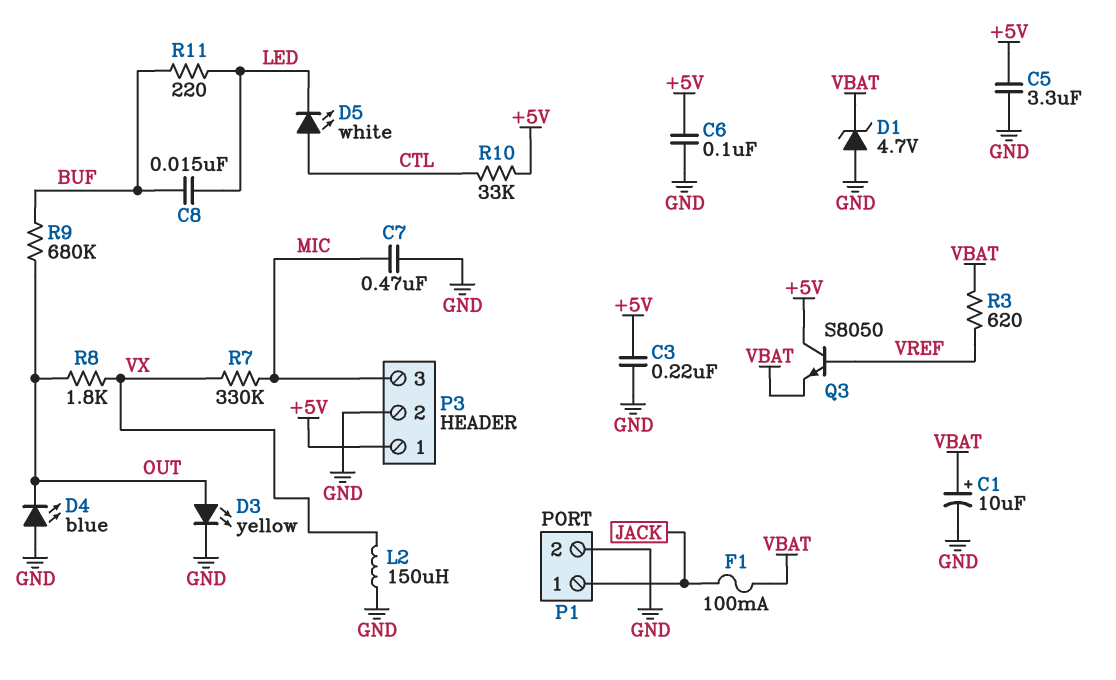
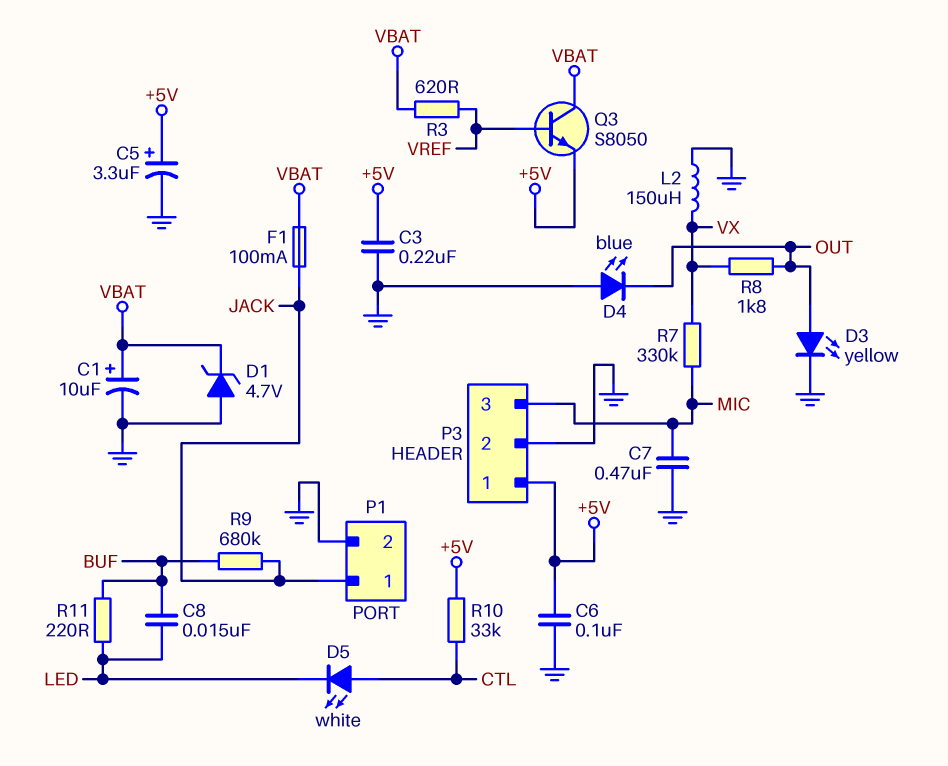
C5: 3.3uF (+5V, GND) -> 3.3uF (plus +5V, minus GND)
Q3: NPN S8050 (B VREF, C +5V, E VBAT) -> NPN S8050 (B VREF, C VBAT, E +5V)
R9: 680k (BUF, OUT) -> 680k (BUF, JACK)

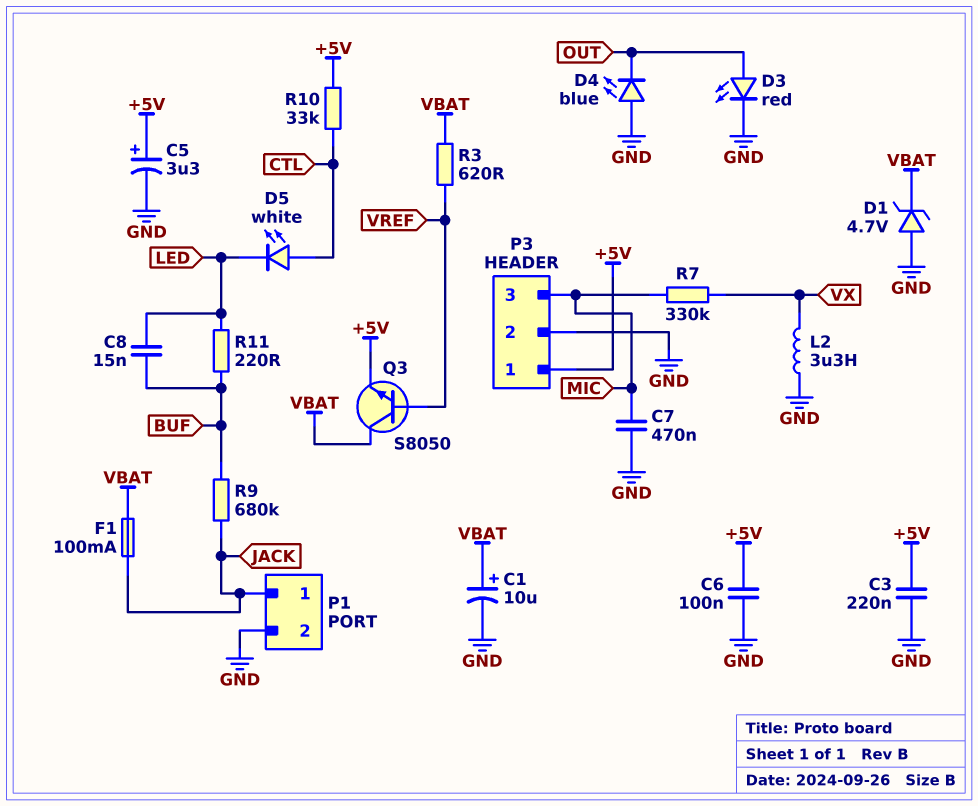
D3: LED yellow (A OUT, K GND) -> LED red (A OUT, K GND)
L2: 150uH (GND, VX) -> 3.3uH (GND, VX)
R8: 1.8k (OUT, VX) -> none

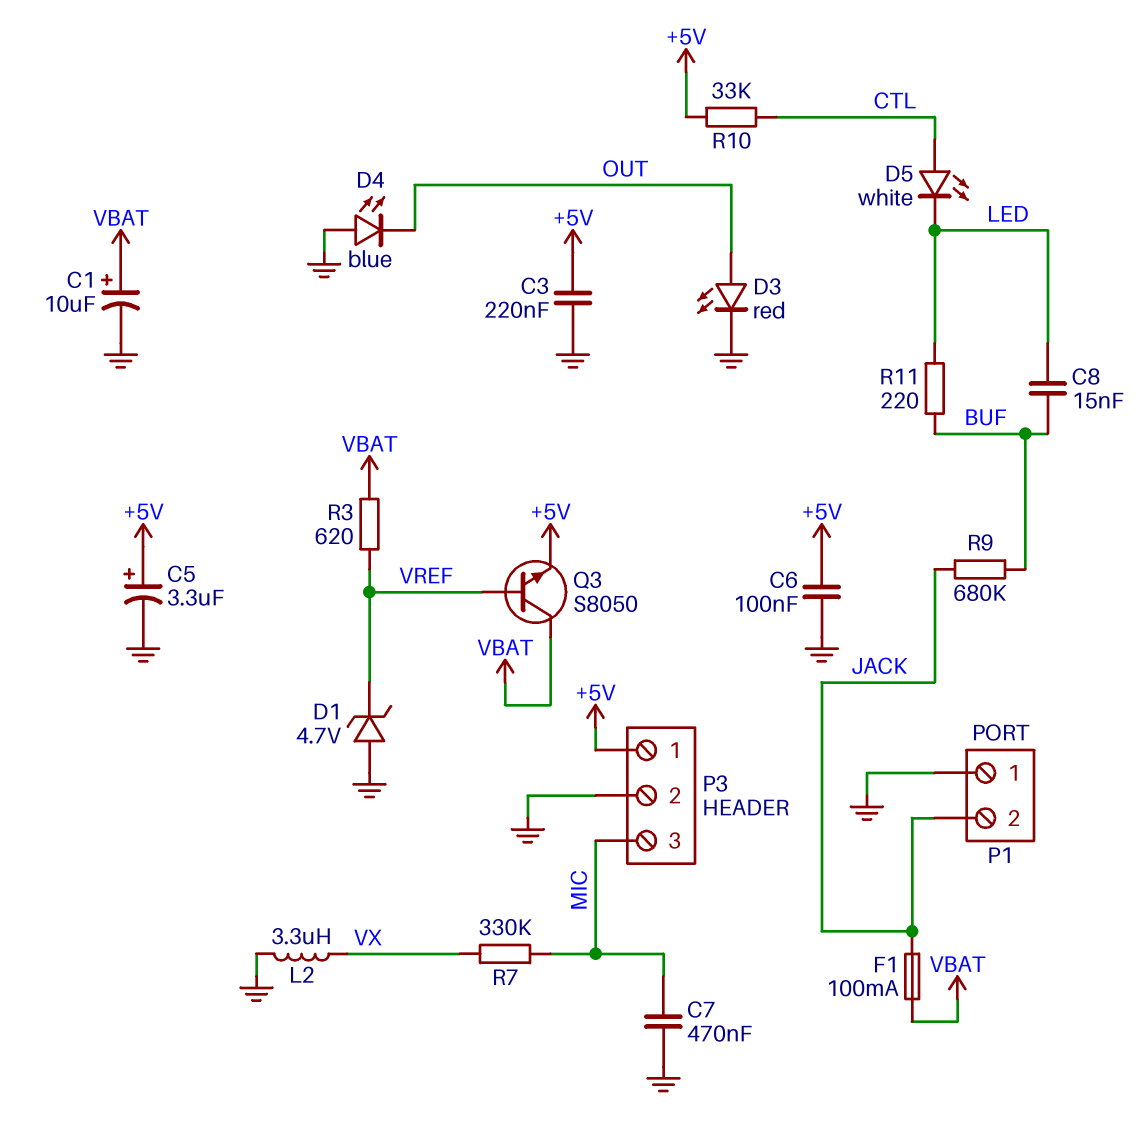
D1: zener 4.7V (A GND, K VBAT) -> zener 4.7V (A GND, K VREF)
P1 pin 1: JACK -> GND
P1 pin 2: GND -> JACK

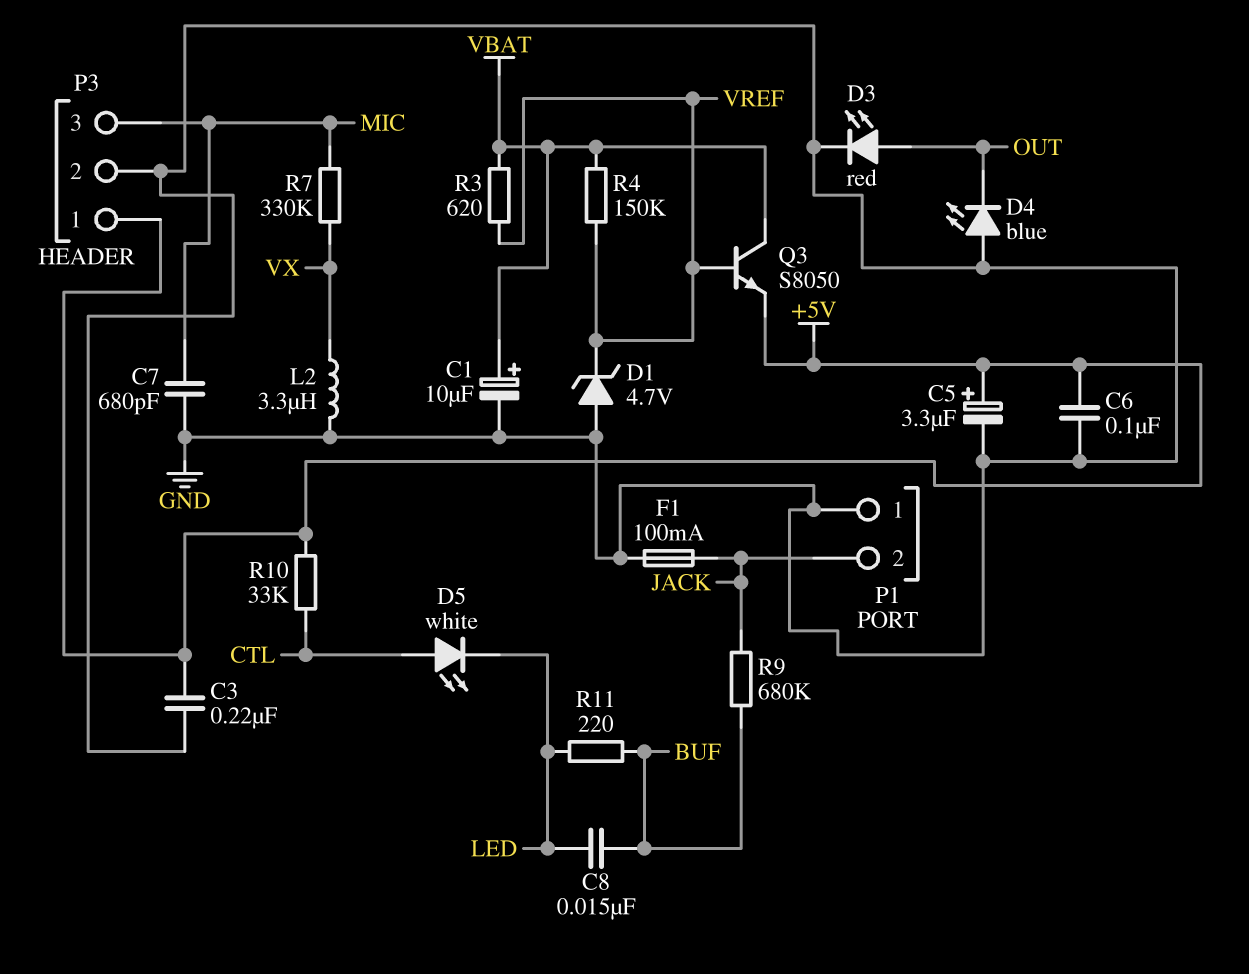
C7: 470nF (GND, MIC) -> 680pF (GND, MIC)
F1: 100mA (JACK, VBAT) -> 100mA (GND, JACK)
R4: none -> 150k (VBAT, VREF)

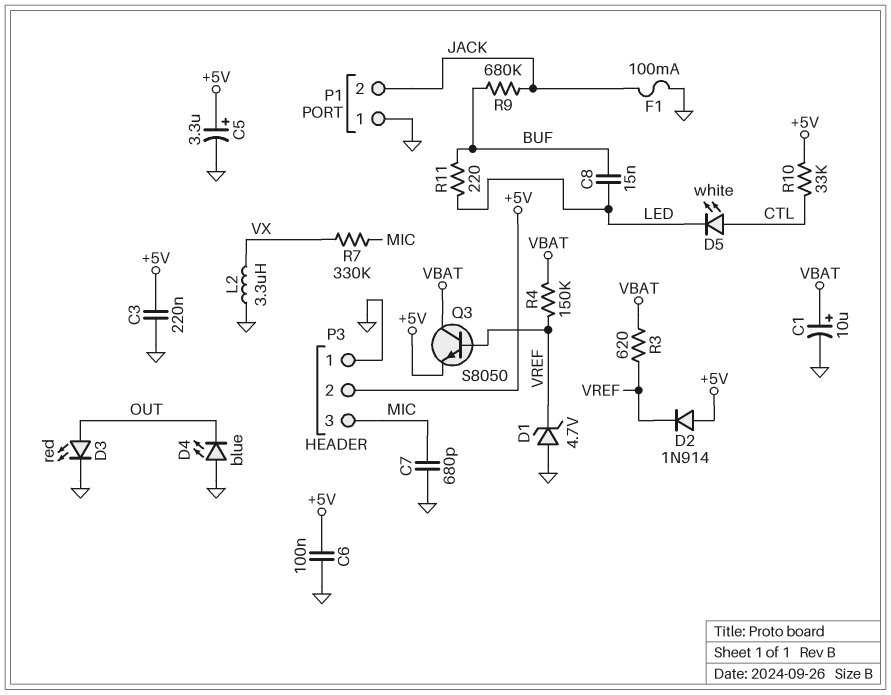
D2: none -> diode 1N914 (A +5V, K VREF)
P3 pin 1: +5V -> GND
P3 pin 2: GND -> +5V

